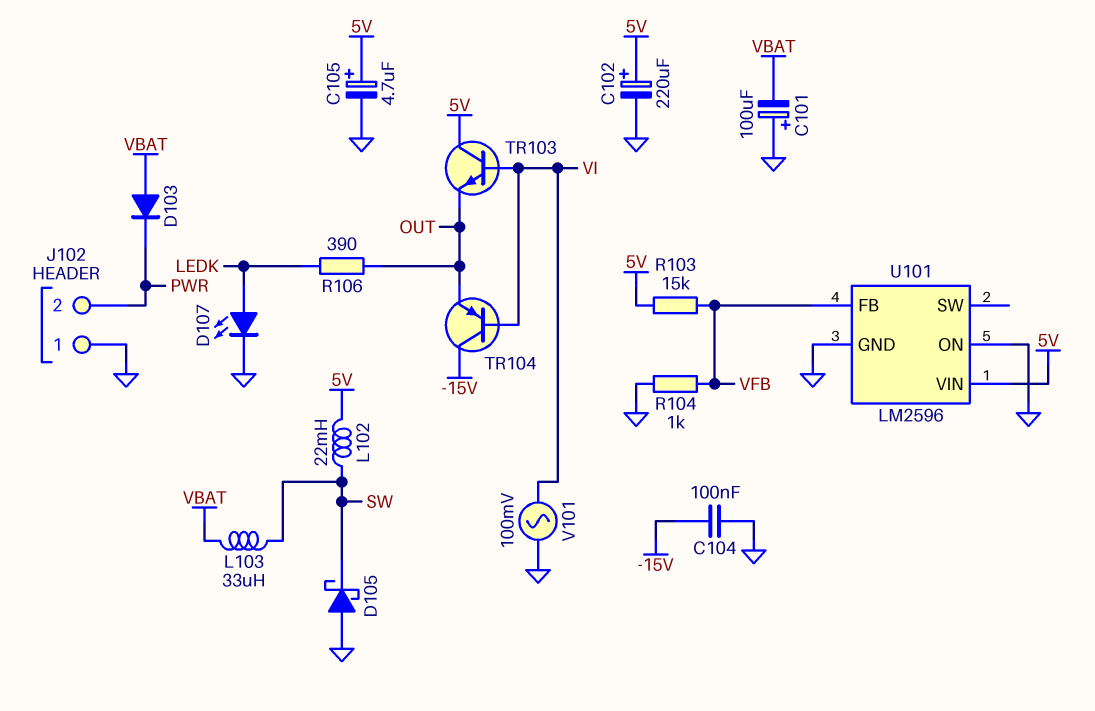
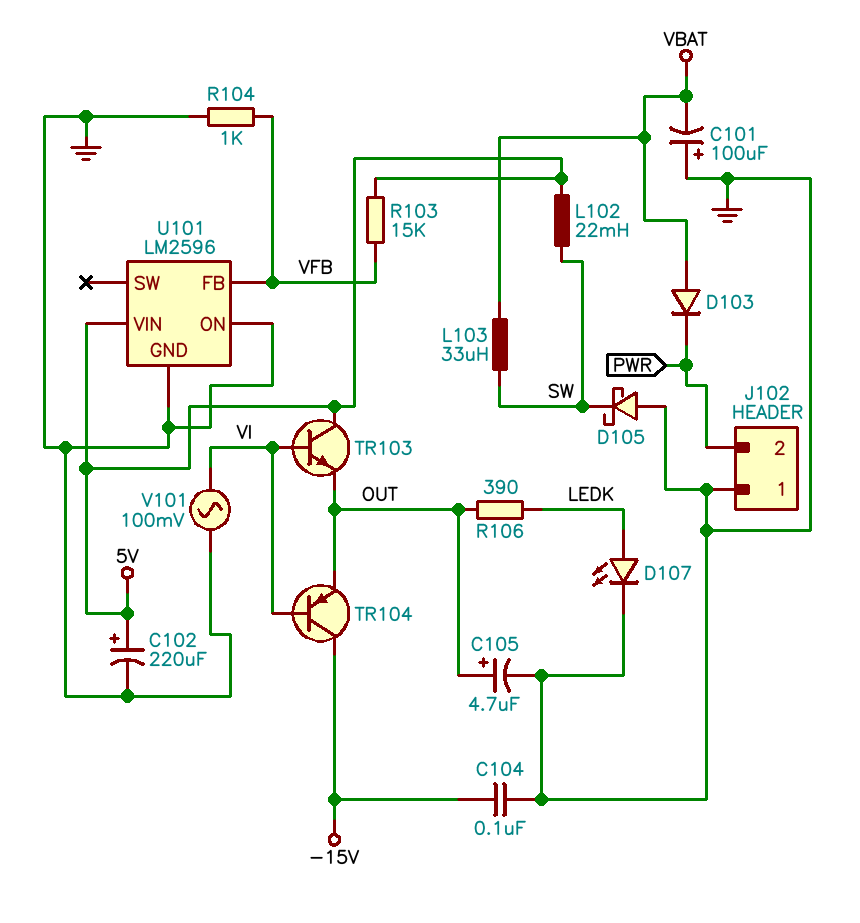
C105: 4.7uF (plus 5V, minus GND) -> 4.7uF (plus OUT, minus GND)

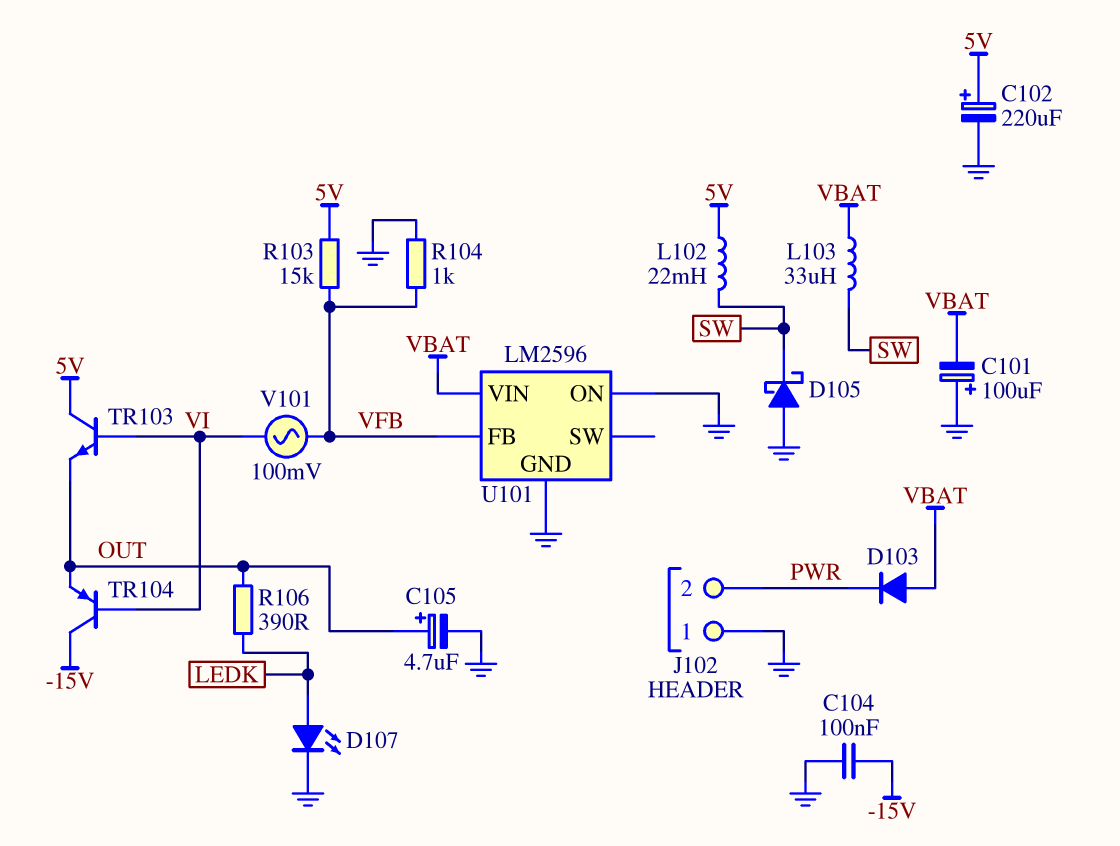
U101 pin VIN: 5V -> VBAT
V101: AC 100mV (GND, VI) -> AC 100mV (VFB, VI)

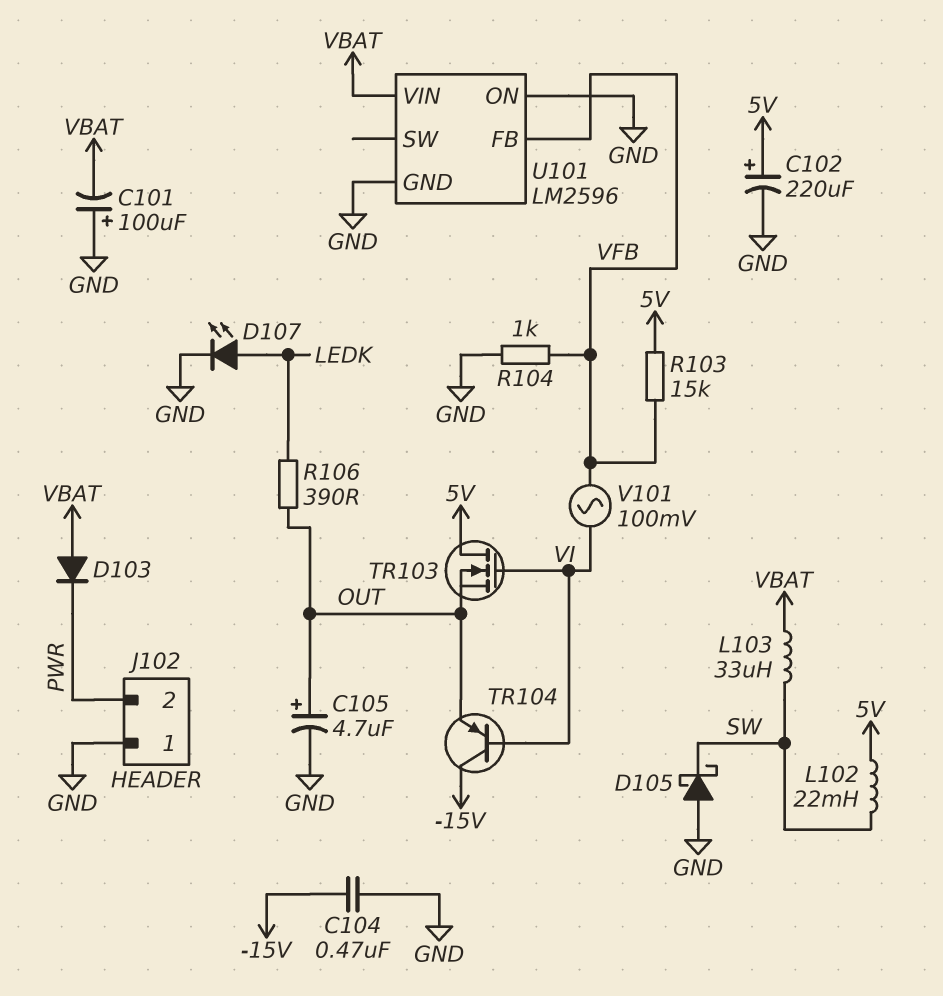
C104: 100nF (-15V, GND) -> 470nF (-15V, GND)
TR103: NPN (B VI, C 5V, E OUT) -> NMOS (G VI, D 5V, S OUT)

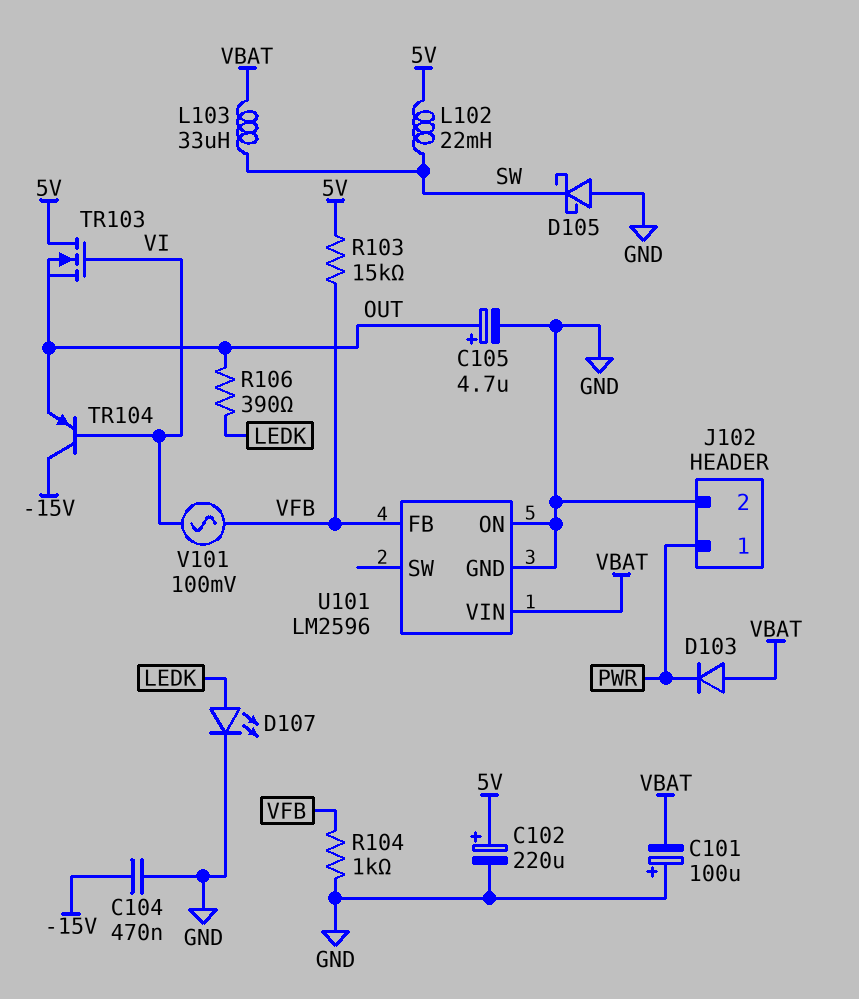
J102 pin 1: GND -> PWR
J102 pin 2: PWR -> GND

